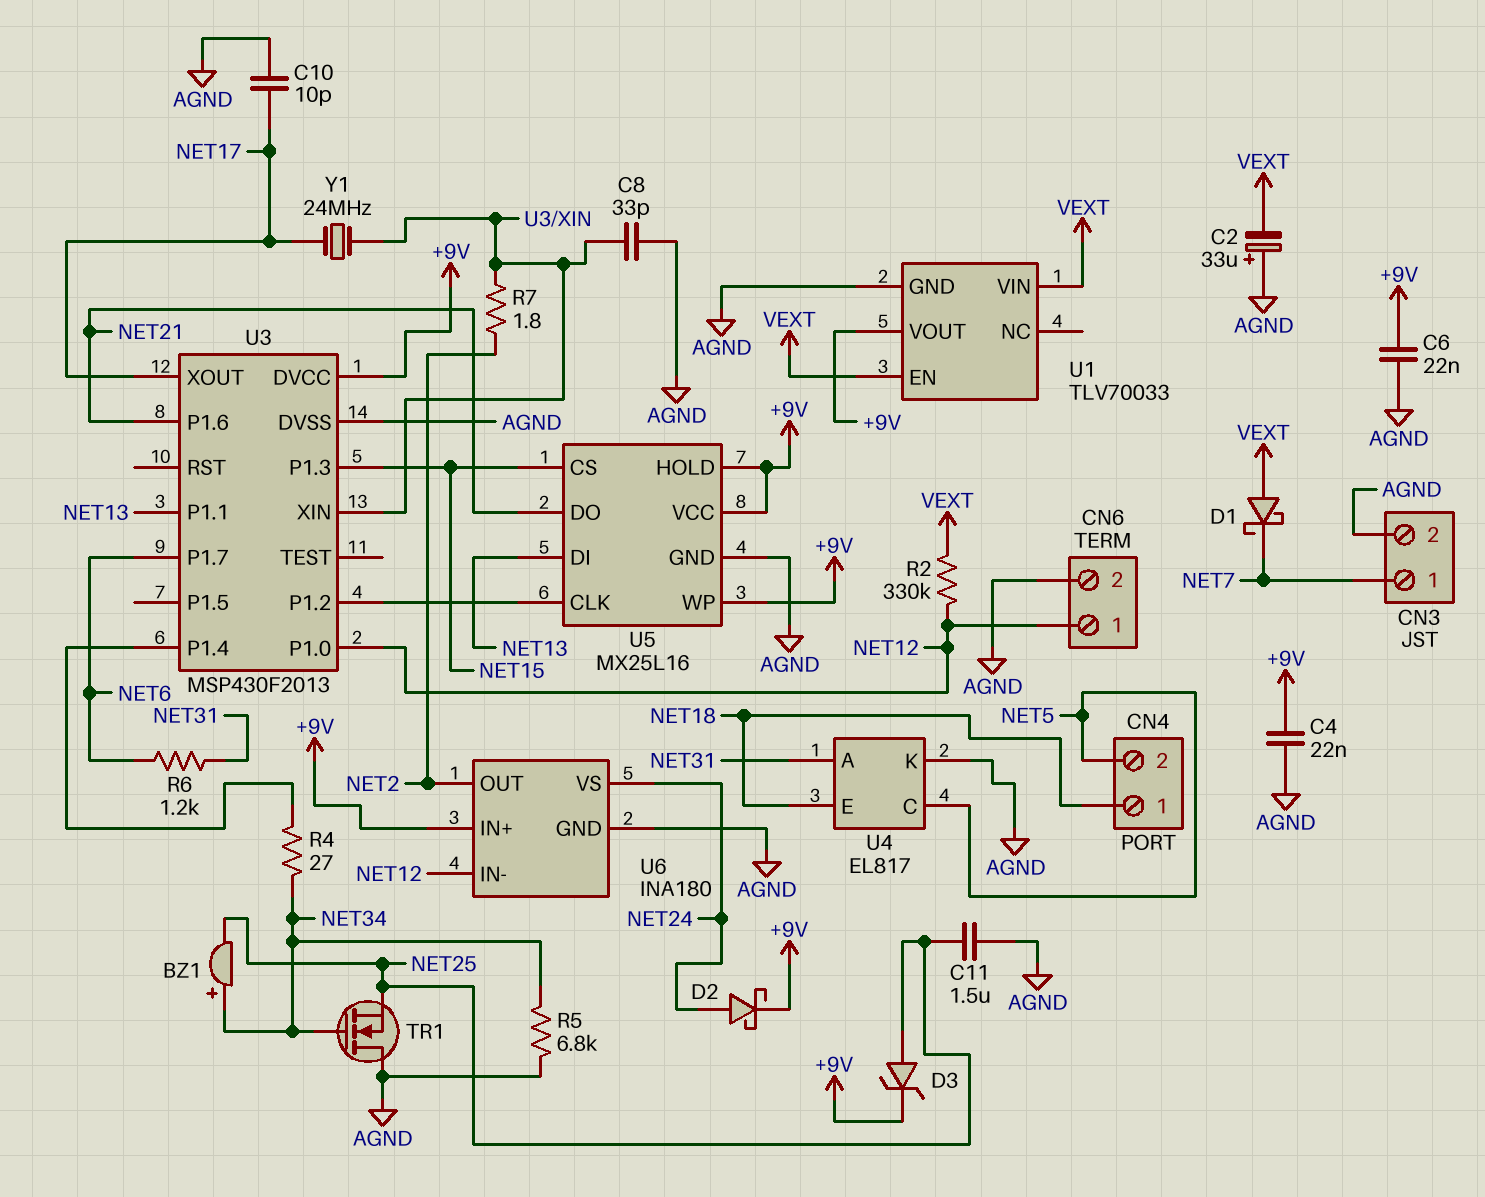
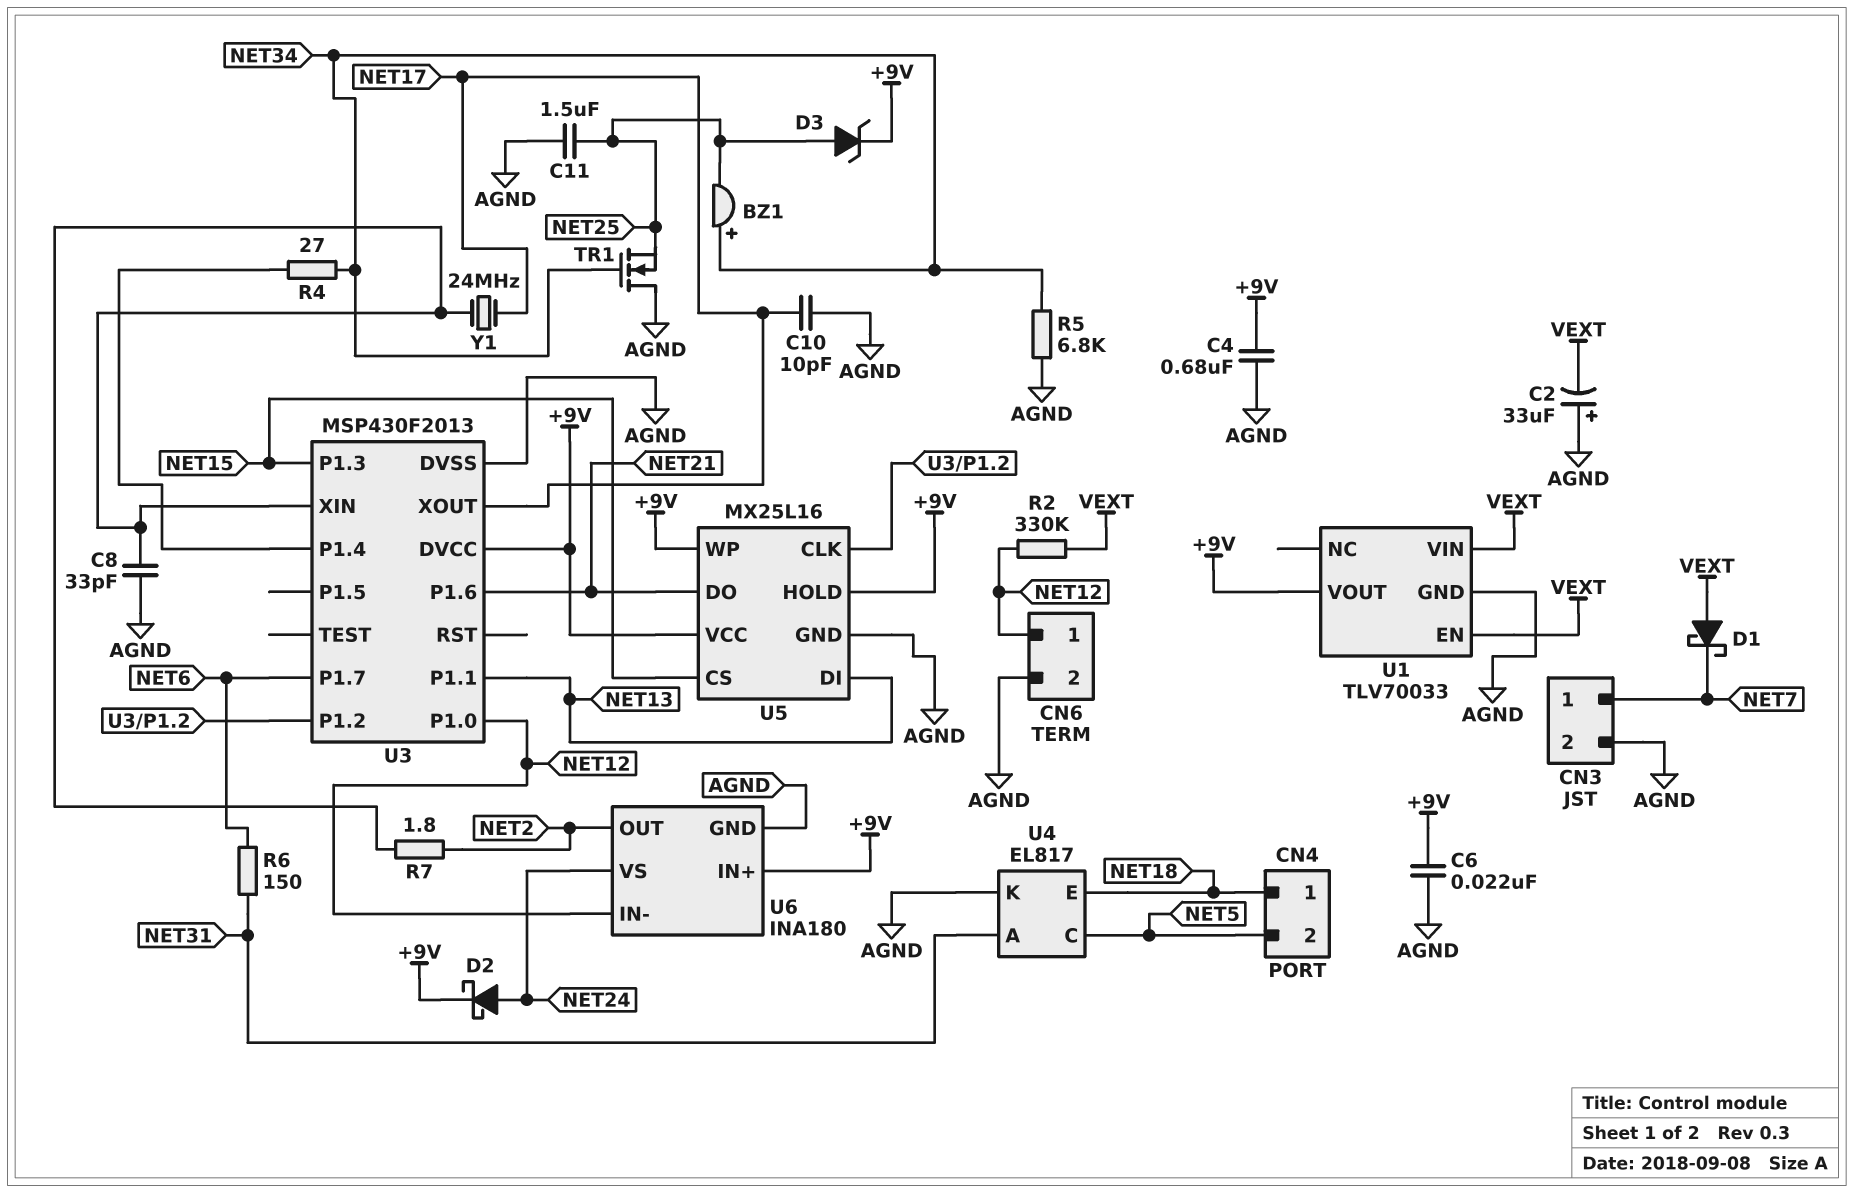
C4: 22nF (+9V, AGND) -> 680nF (+9V, AGND)
R6: 1.2k (NET6, NET31) -> 150 (NET6, NET31)

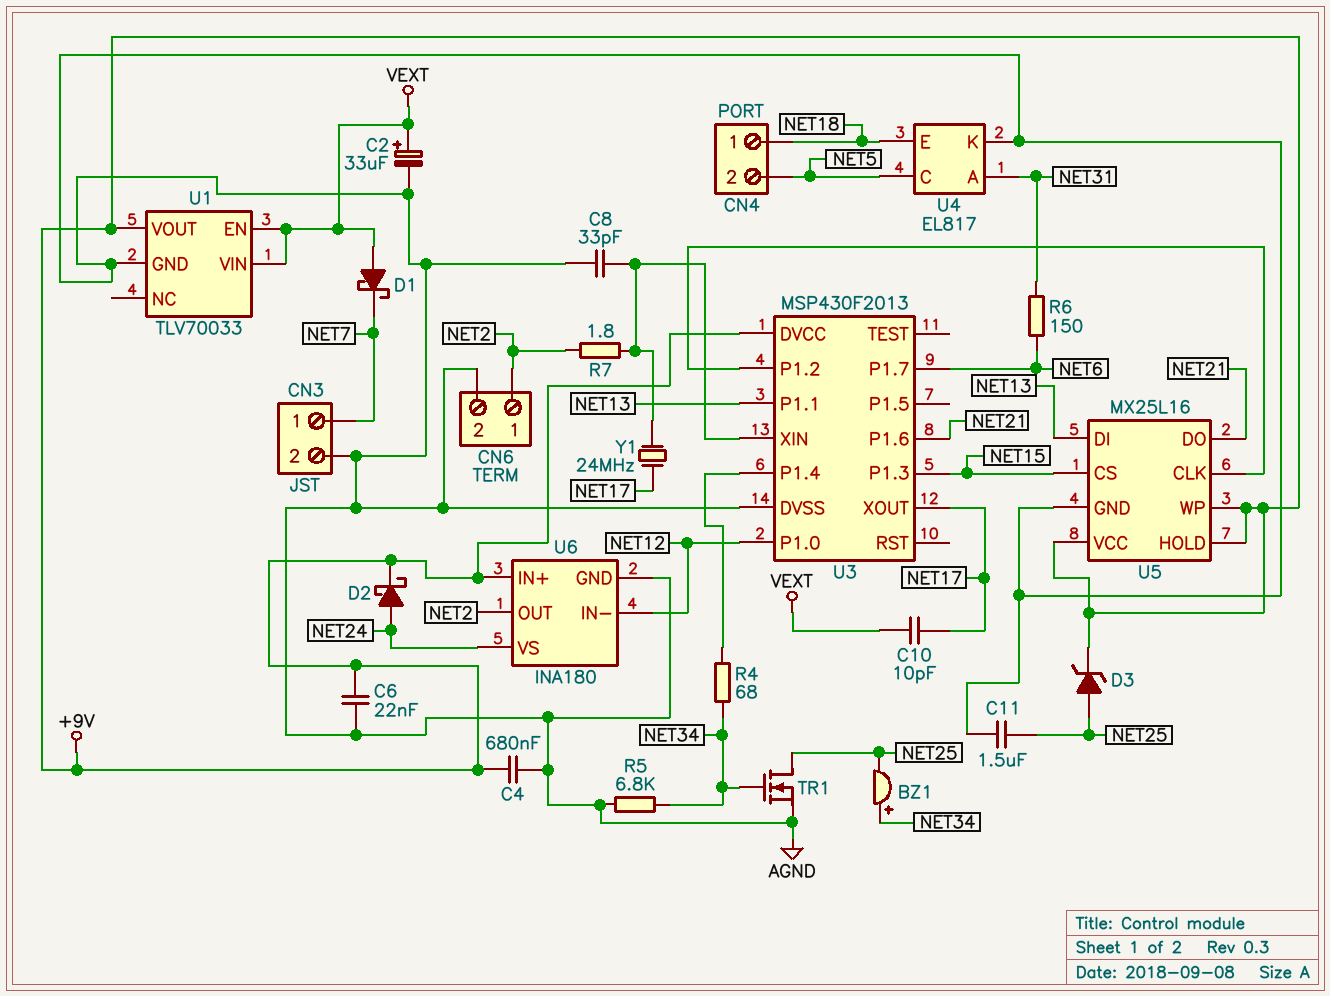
C2: 33uF (plus AGND, minus VEXT) -> 33uF (plus VEXT, minus AGND)
C10: 10pF (AGND, NET17) -> 10pF (NET17, VEXT)
CN6 pin 1: NET12 -> NET2
R2: 330k (NET12, VEXT) -> none
R4: 27 (NET34, U3/P1.4) -> 68 (NET34, U3/P1.4)
TR1: NMOS (G NET34, D AGND, S NET25) -> NMOS (G NET34, D NET25, S AGND)

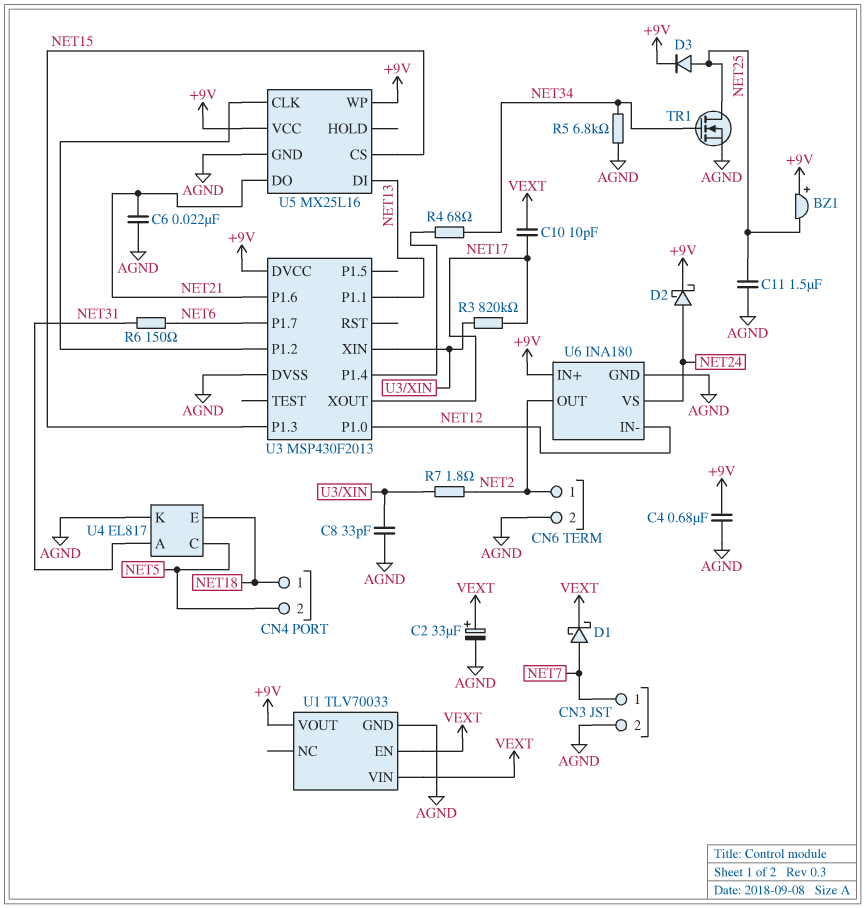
BZ1: buzzer (plus NET34, minus NET25) -> buzzer (plus +9V, minus NET25)
C6: 22nF (+9V, AGND) -> 22nF (AGND, NET21)
D1: schottky (A VEXT, K NET7) -> schottky (A NET7, K VEXT)
D3: zener (A NET25, K +9V) -> diode (A NET25, K +9V)
R3: none -> 820k (NET17, U3/XIN)
U5 pin HOLD: +9V -> none
Y1: 24MHz (NET17, U3/XIN) -> none

